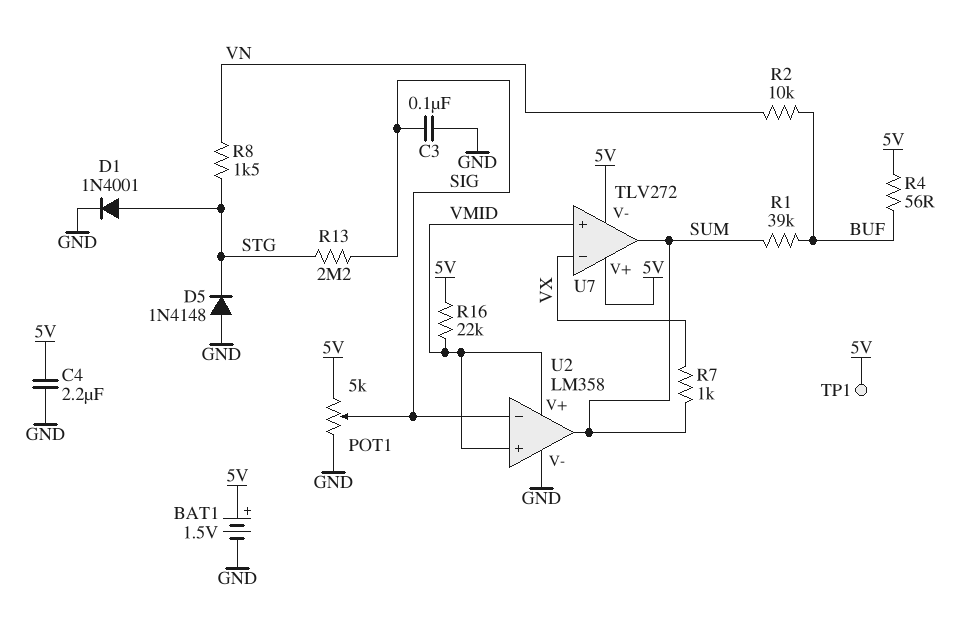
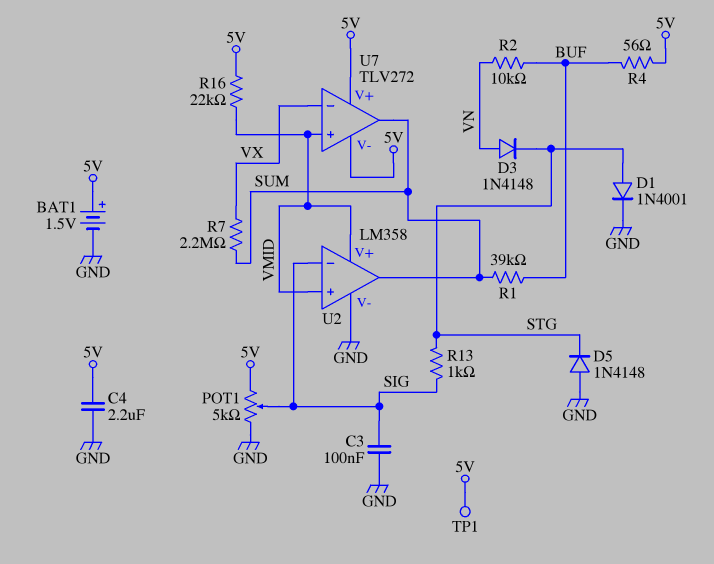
D3: none -> diode 1N4148 (A VN, K STG)
R7: 1k (SUM, VX) -> 2.2M (SUM, VX)
R8: 1.5k (STG, VN) -> none
R13: 2.2M (SIG, STG) -> 1k (SIG, STG)

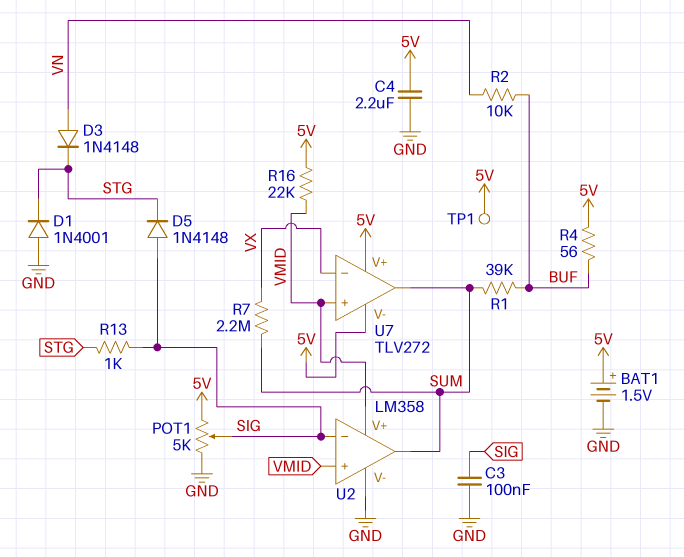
D1: diode 1N4001 (A STG, K GND) -> diode 1N4001 (A GND, K STG)
D5: diode 1N4148 (A GND, K STG) -> diode 1N4148 (A SIG, K STG)

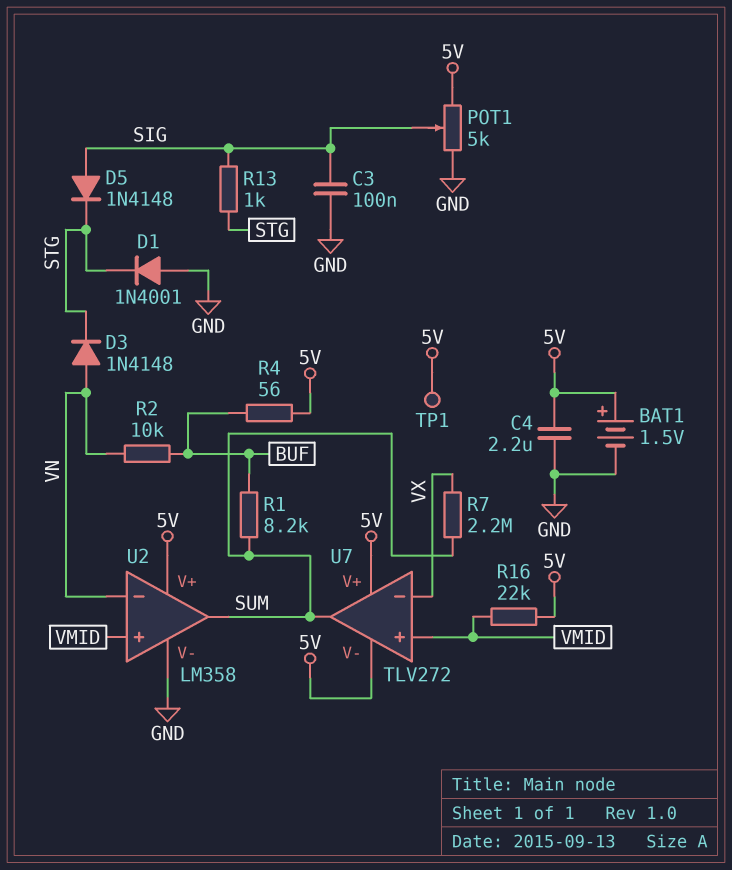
R1: 39k (BUF, SUM) -> 8.2k (BUF, SUM)
U2 pin V+: VMID -> 5V
U2 pin in-: SIG -> VN

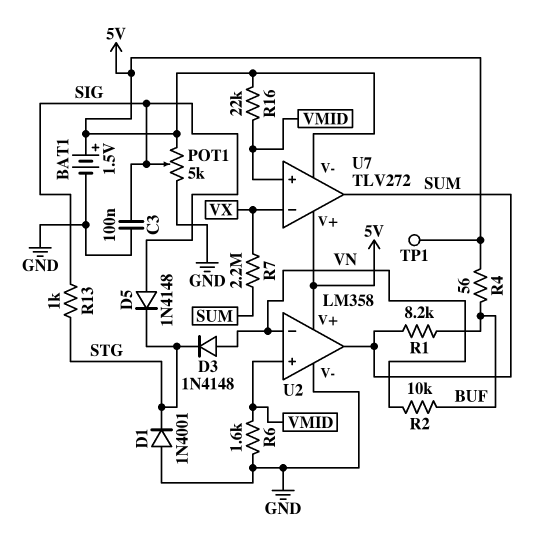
C4: 2.2uF (5V, GND) -> none
R6: none -> 1.6k (GND, VMID)

